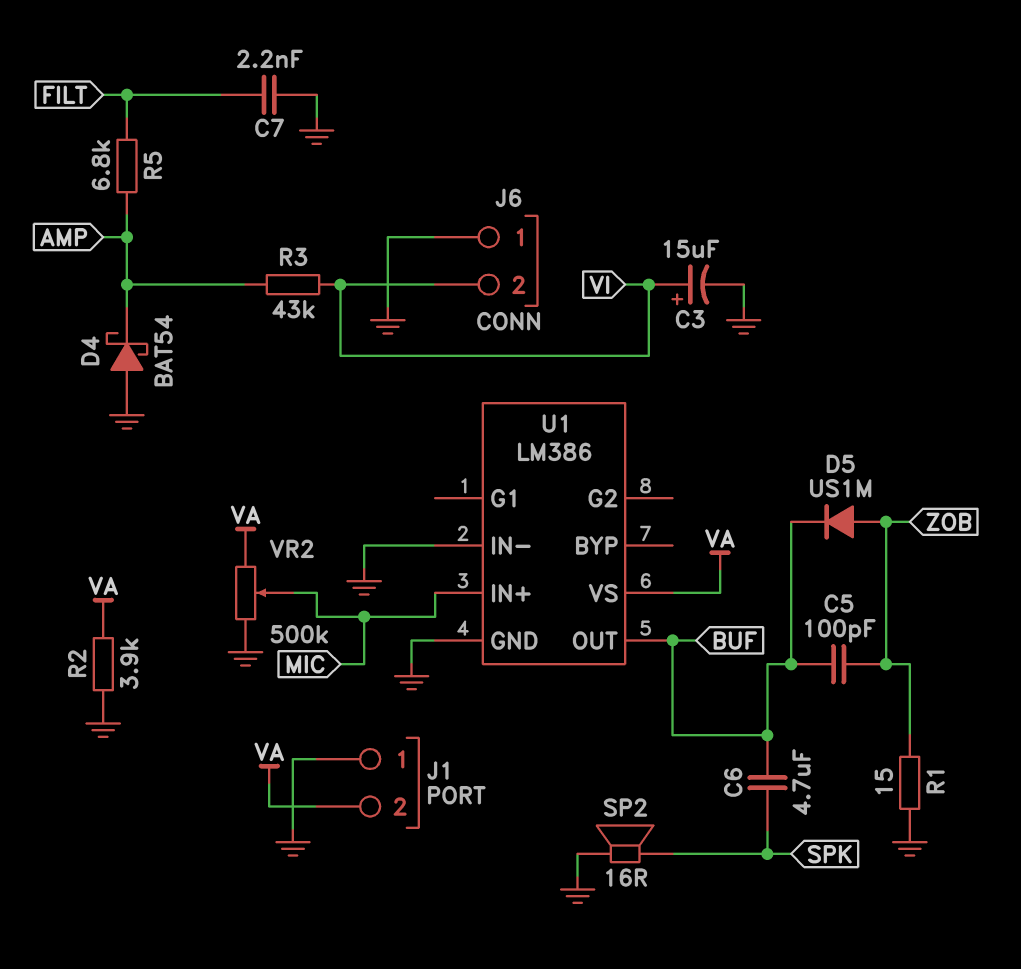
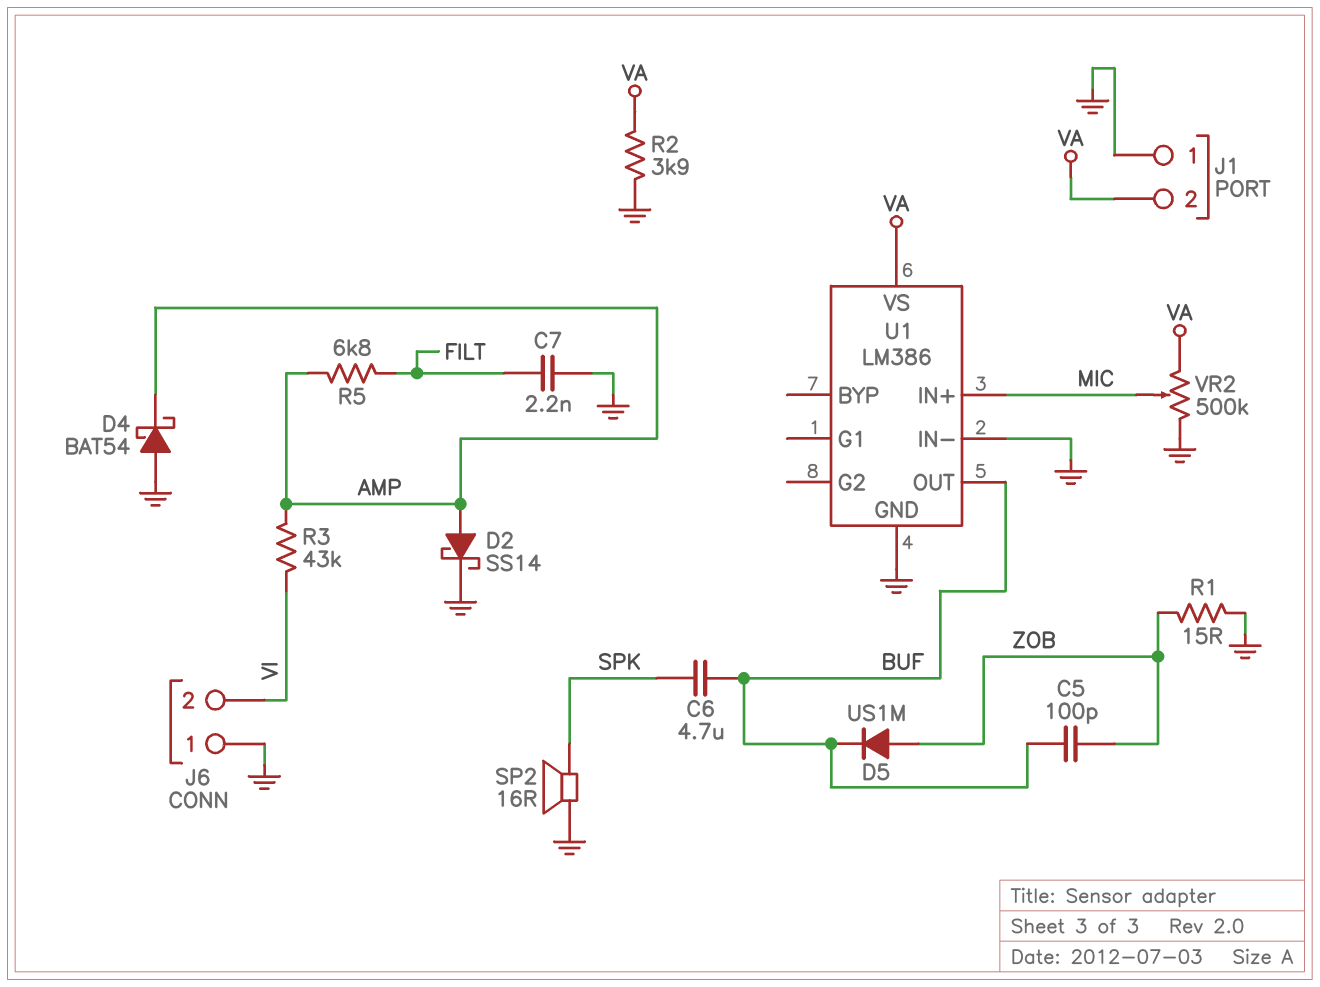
C3: 15uF (plus VI, minus GND) -> none
D2: none -> schottky SS14 (A AMP, K GND)

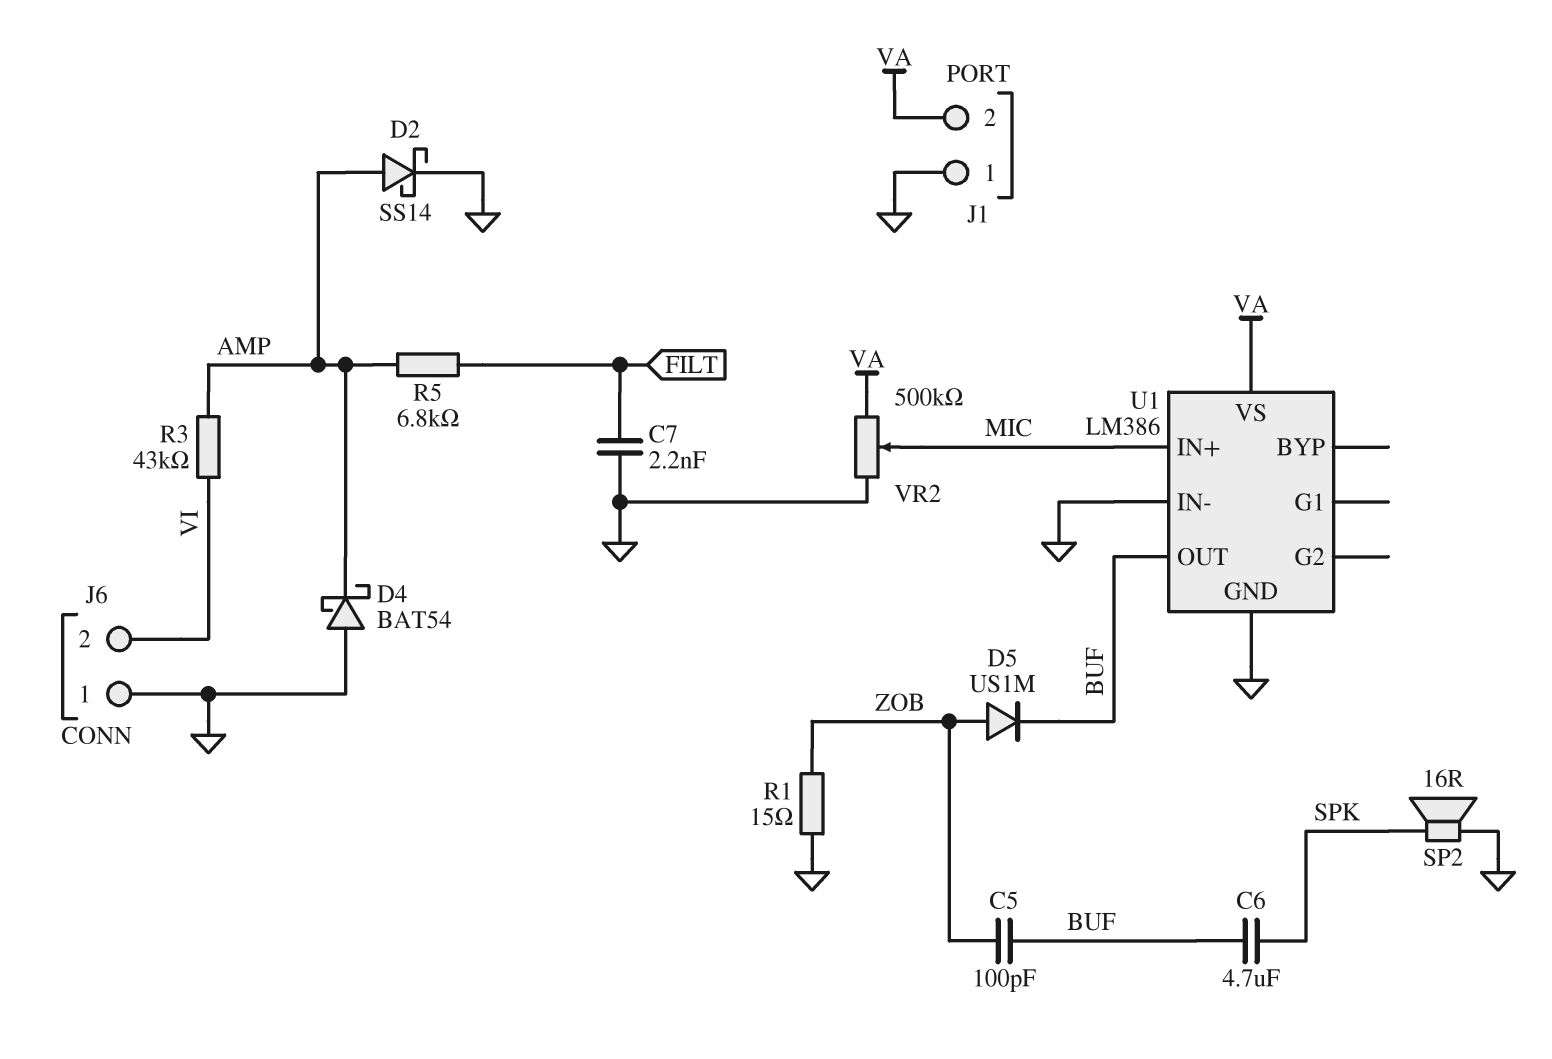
R2: 3.9k (GND, VA) -> none

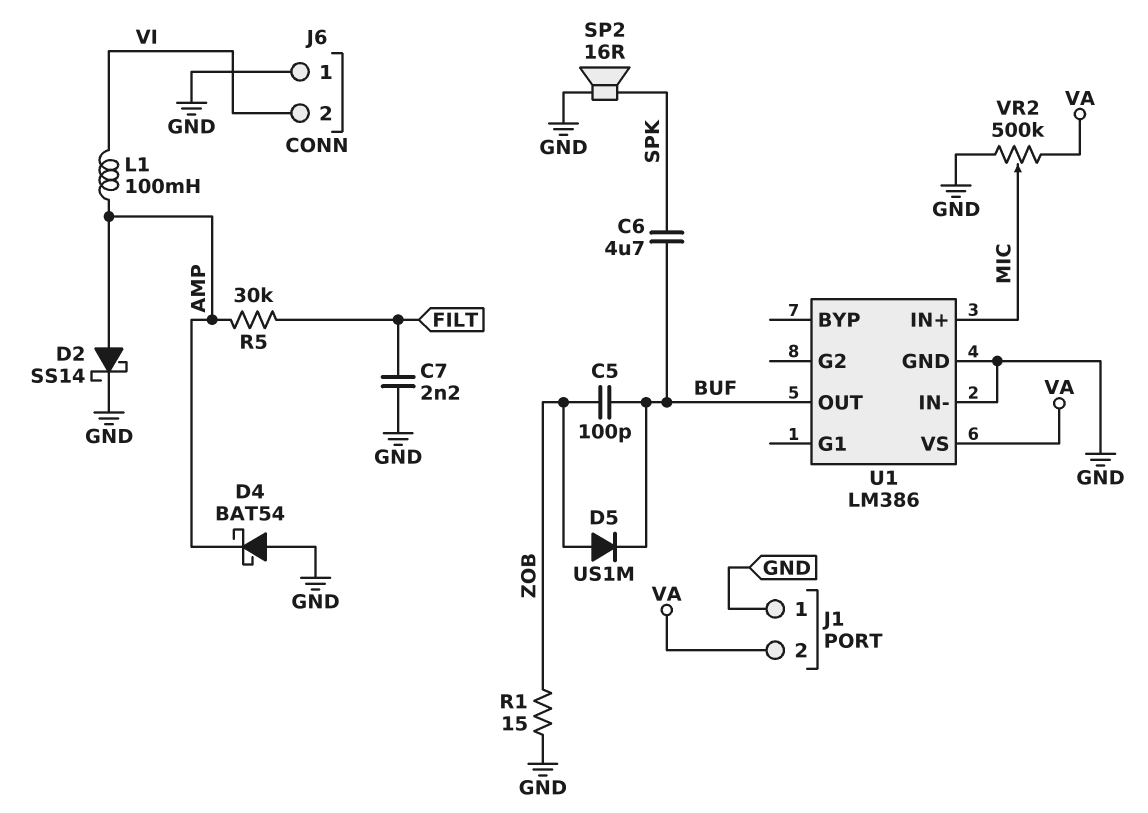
L1: none -> 100mH (AMP, VI)
R3: 43k (AMP, VI) -> none
R5: 6.8k (AMP, FILT) -> 30k (AMP, FILT)

